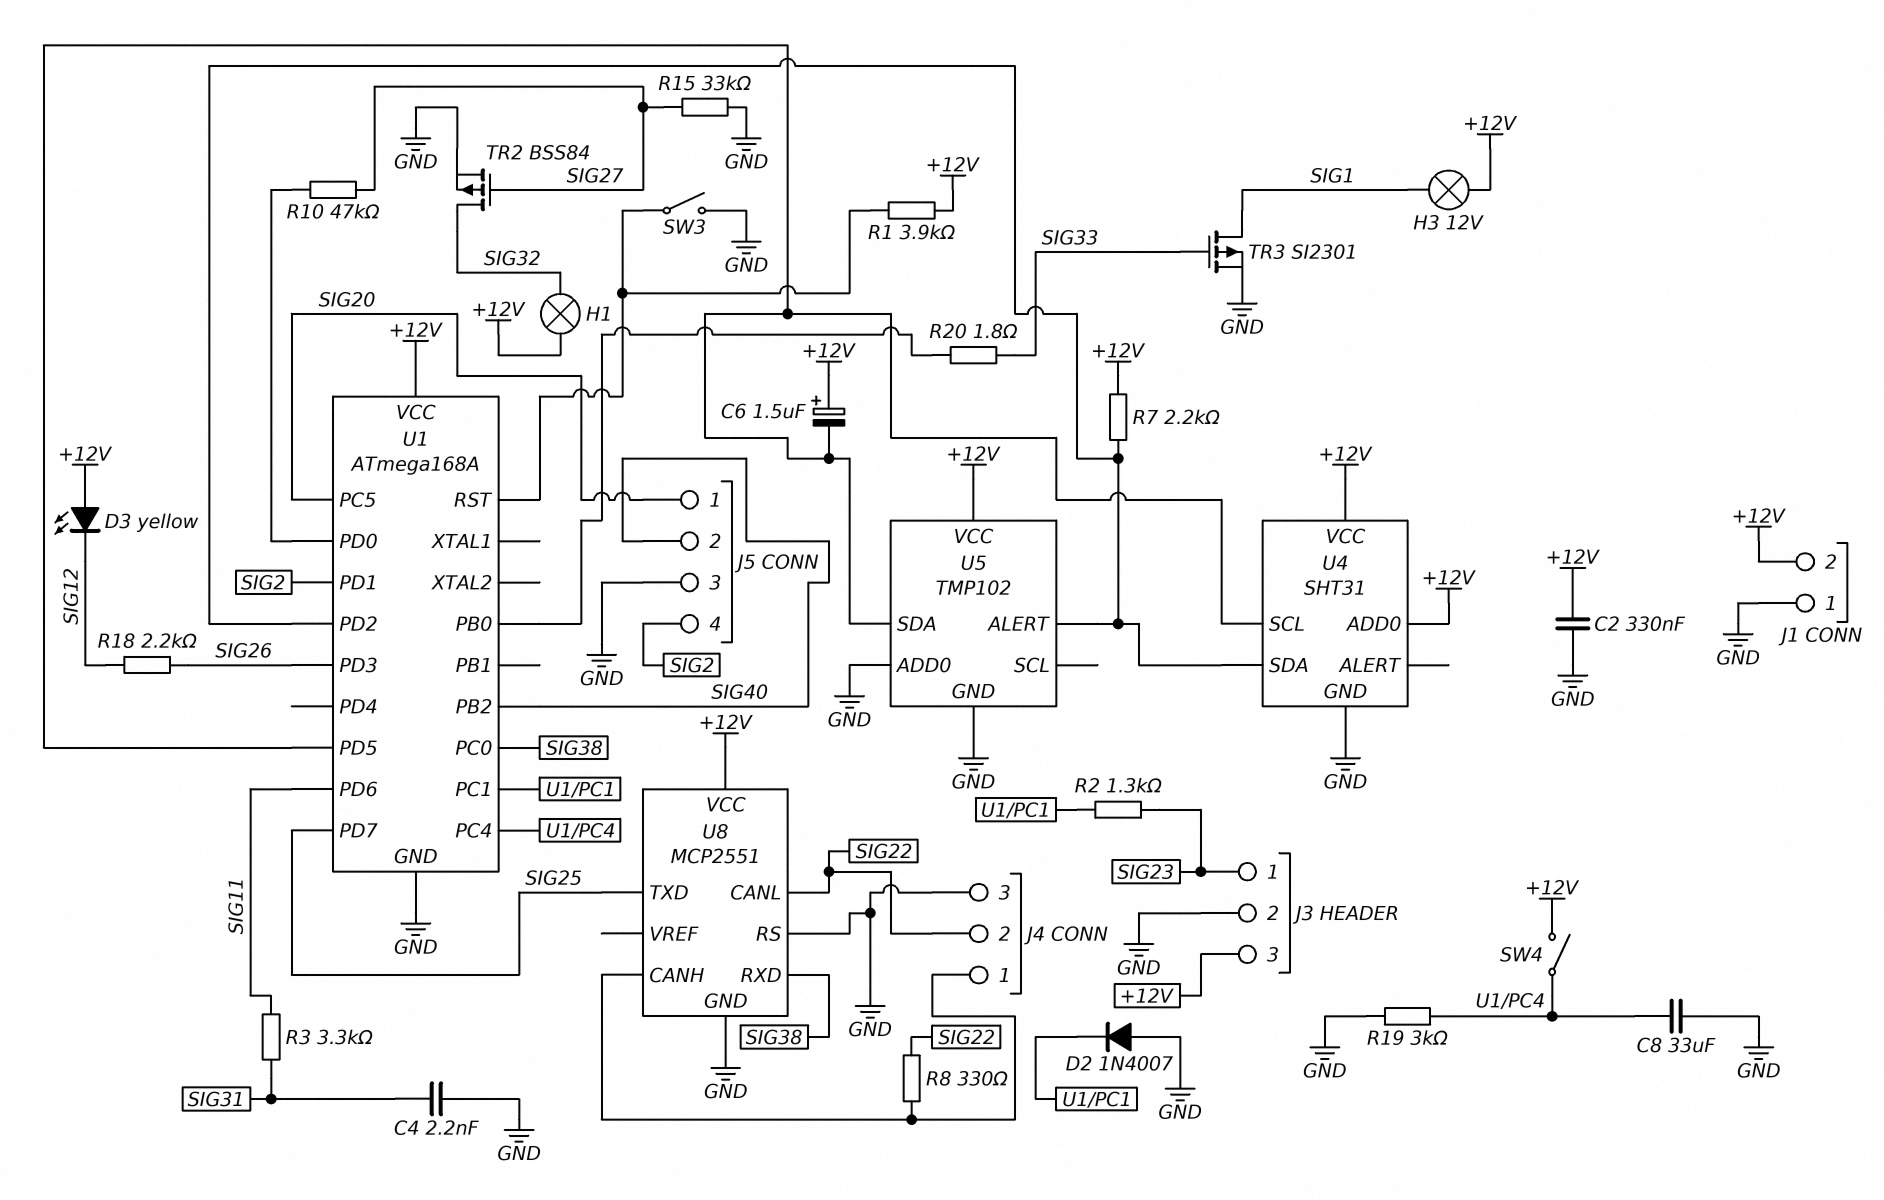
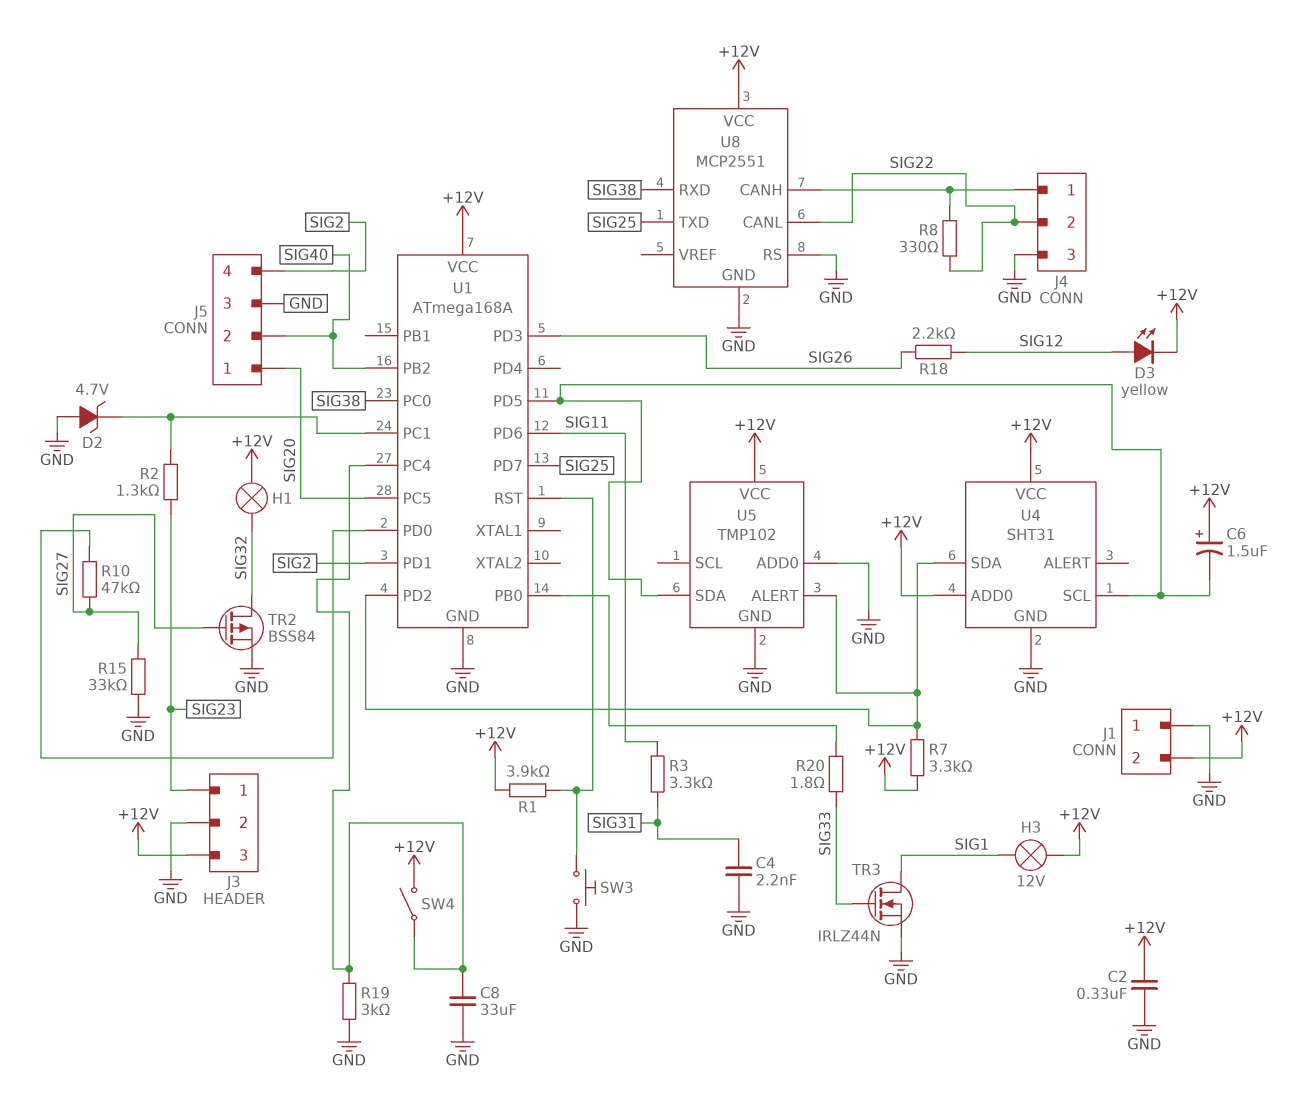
D2: diode 1N4007 (A GND, K U1/PC1) -> zener 4.7V (A GND, K U1/PC1)
D3: LED yellow (A +12V, K SIG12) -> LED yellow (A SIG12, K +12V)
R7: 2.2k (+12V, U1/PD2) -> 3.3k (+12V, U1/PD2)
SW3: switch (GND, U1/RST) -> button (GND, U1/RST)
TR3: PMOS SI2301 (G SIG33, D SIG1, S GND) -> NMOS IRLZ44N (G SIG33, D SIG1, S GND)

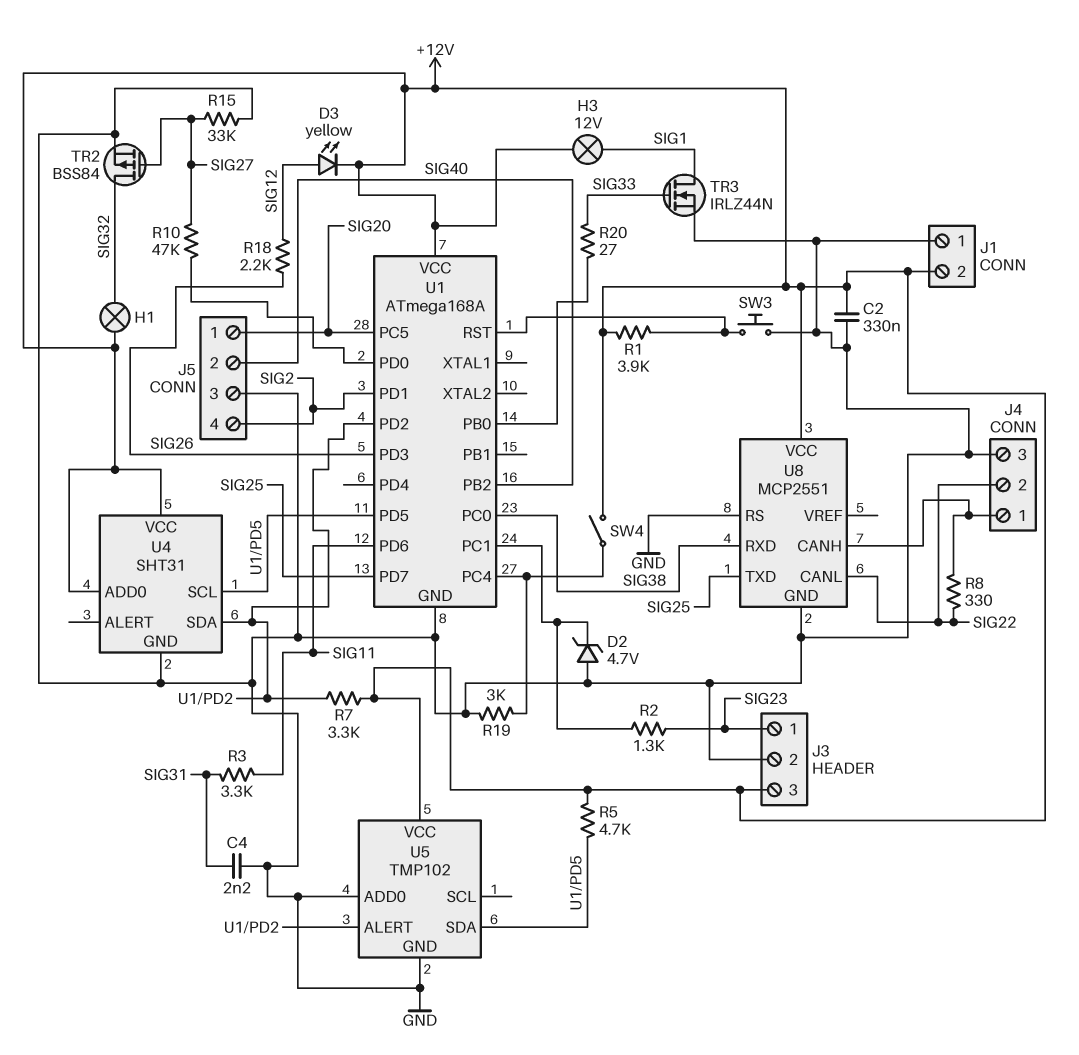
C6: 1.5uF (plus +12V, minus U1/PD5) -> none
C8: 33uF (GND, U1/PC4) -> none
R5: none -> 4.7k (+12V, U1/PD5)
R20: 1.8 (SIG33, U1/PB0) -> 27 (SIG33, U1/PB0)

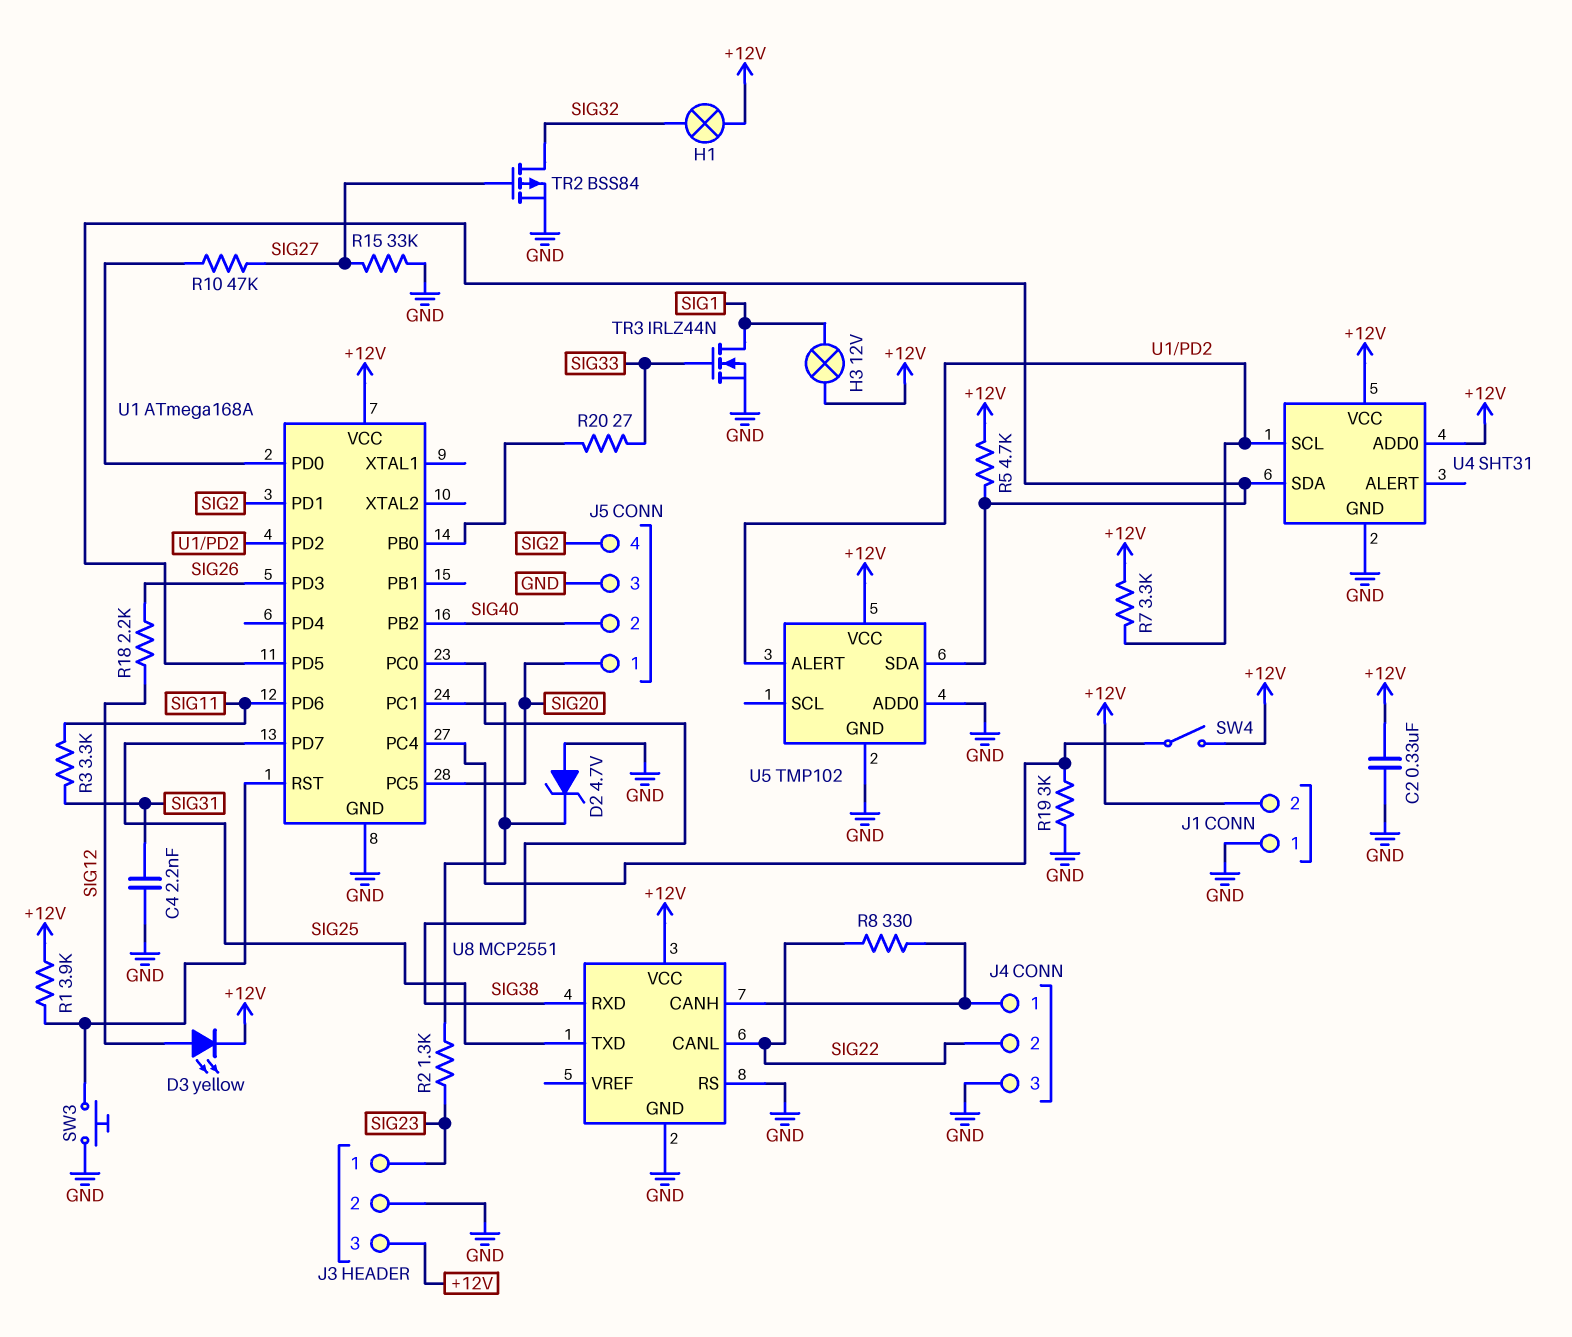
U4 pin SCL: U1/PD5 -> U1/PD2
U4 pin SDA: U1/PD2 -> U1/PD5

